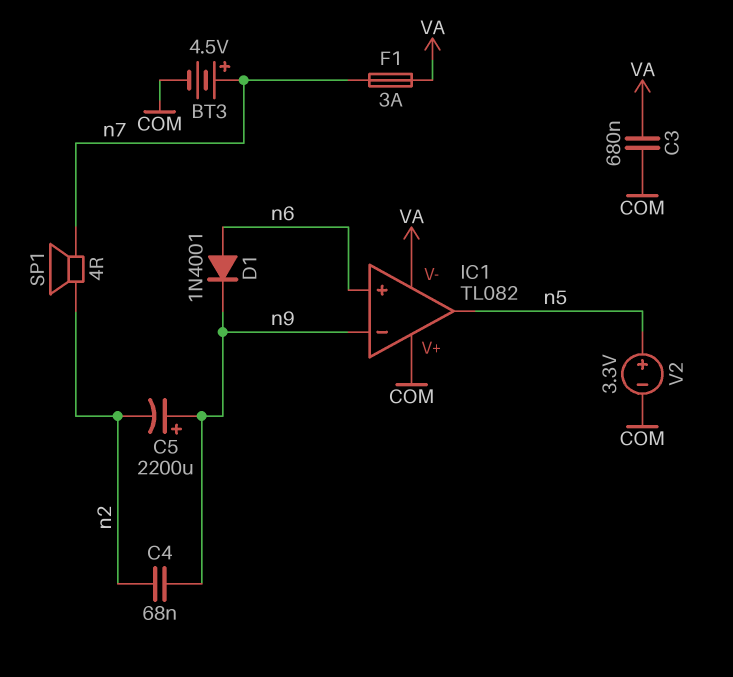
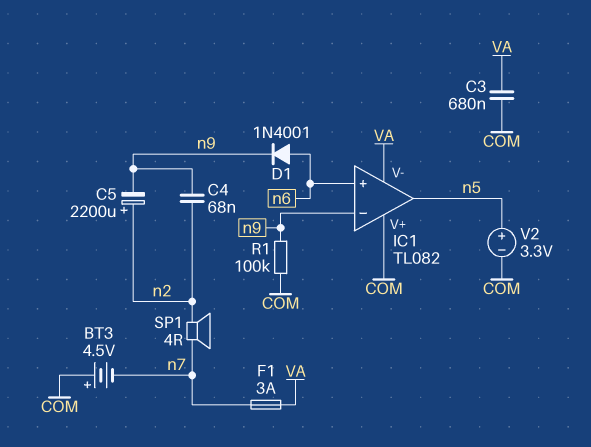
BT3: 4.5V (plus n7, minus COM) -> 4.5V (plus COM, minus n7)
C5: 2200uF (plus n9, minus n2) -> 2200uF (plus n2, minus n9)
R1: none -> 100k (COM, n9)

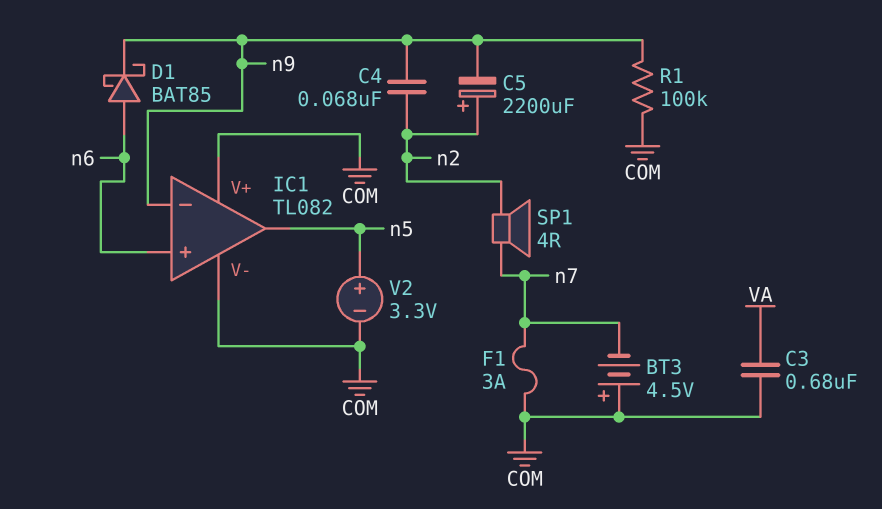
D1: diode 1N4001 (A n6, K n9) -> schottky BAT85 (A n6, K n9)
F1: 3A (VA, n7) -> 3A (COM, n7)
IC1 pin V-: VA -> COM

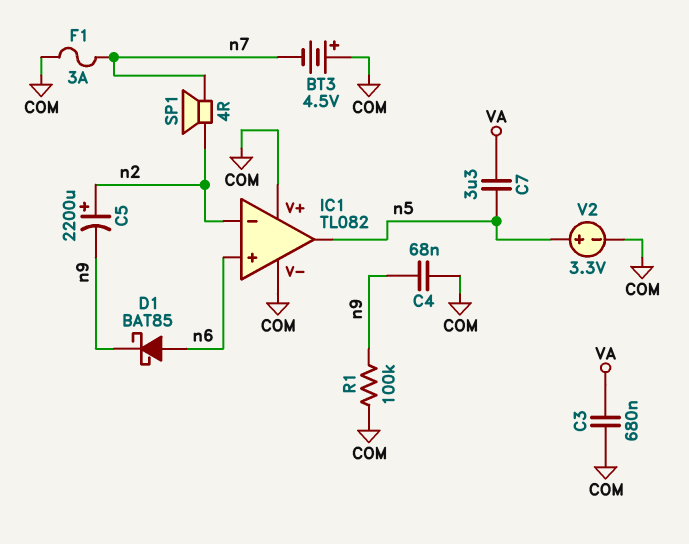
C4: 68nF (n2, n9) -> 68nF (COM, n9)
C7: none -> 3.3uF (VA, n5)
IC1 pin in-: n9 -> n2

